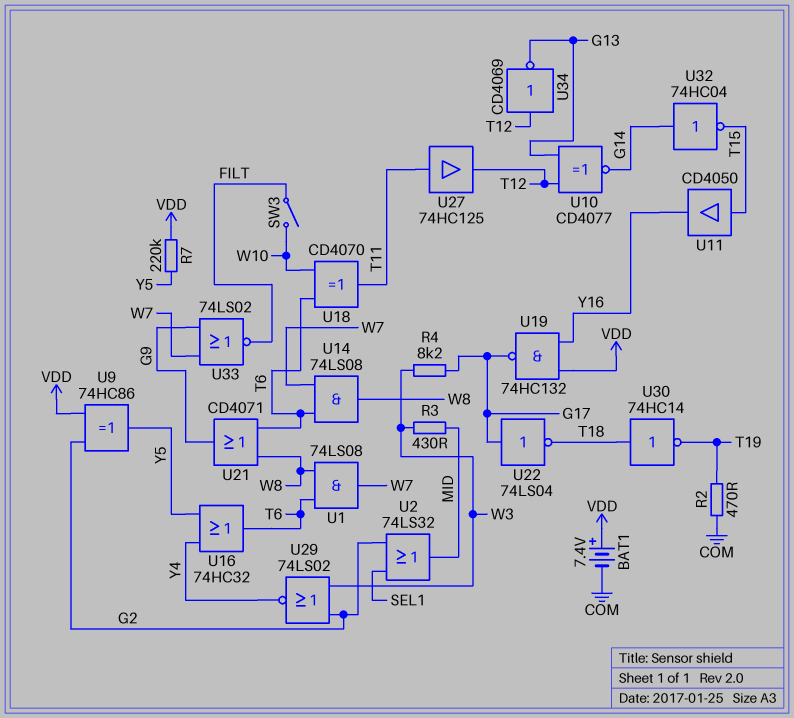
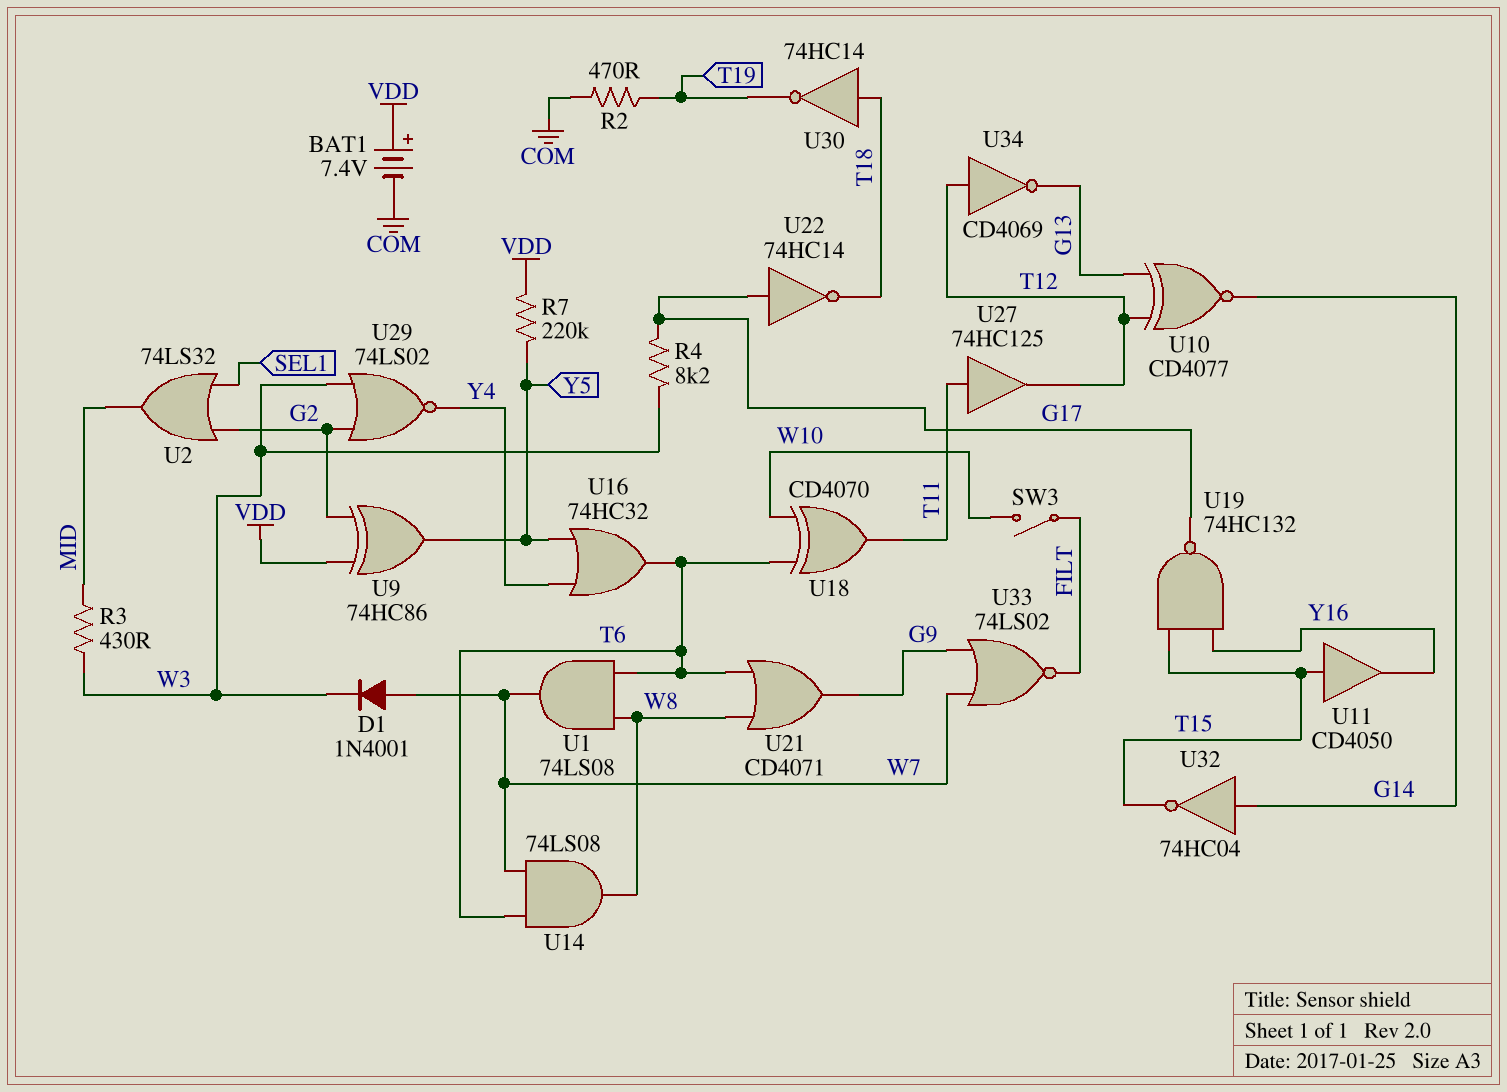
D1: none -> diode 1N4001 (A W7, K W3)
U19: NAND 74HC132 (in VDD, in Y16, out G17) -> NAND 74HC132 (in T15, in Y16, out G17)
U22: NOT 74LS04 (in G17, out T18) -> NOT 74HC14 (in G17, out T18)

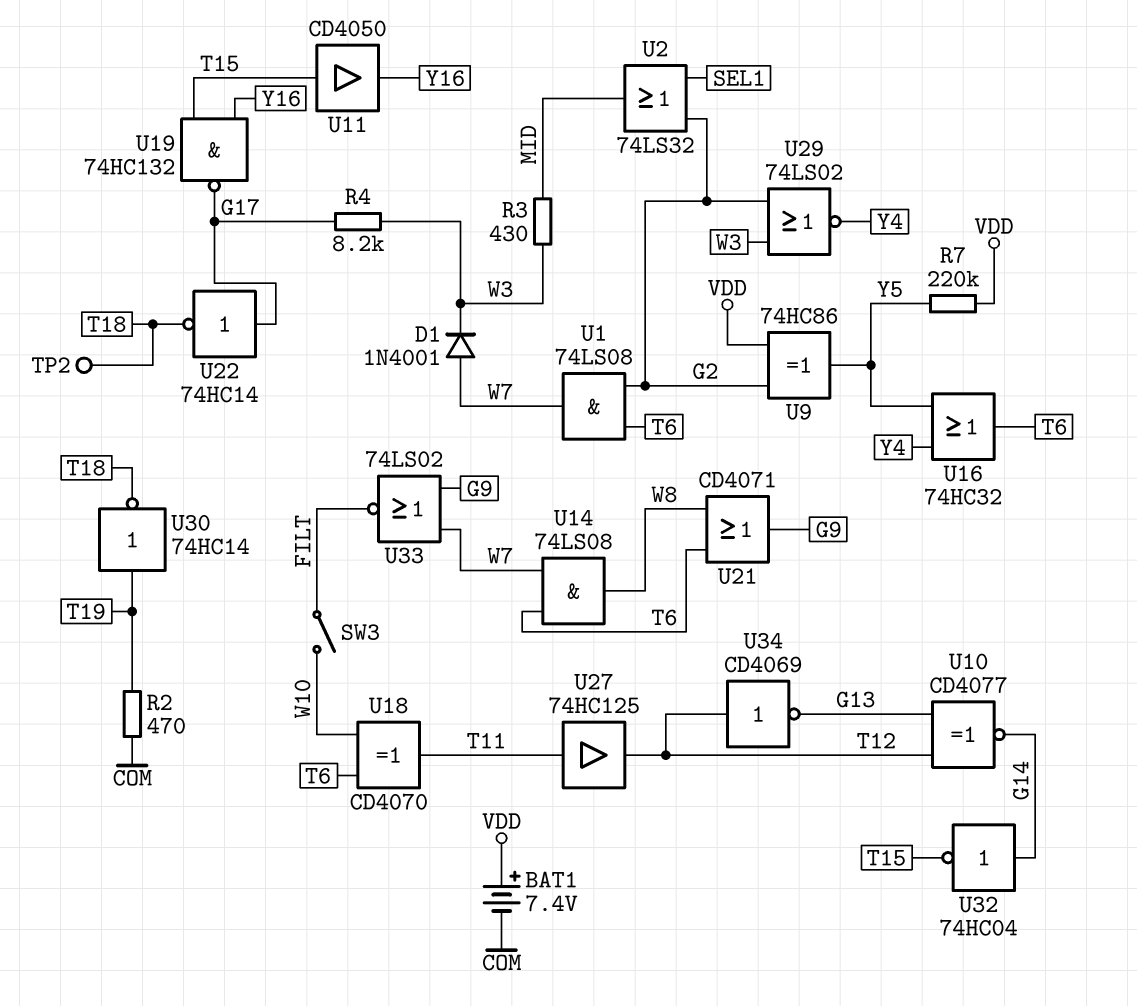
TP2: none -> test point (T18)
U1: AND 74LS08 (in T6, in W8, out W7) -> AND 74LS08 (in G2, in T6, out W7)
U30: NOT 74HC14 (in T18, out T19) -> NOT 74HC14 (in T19, out T18)

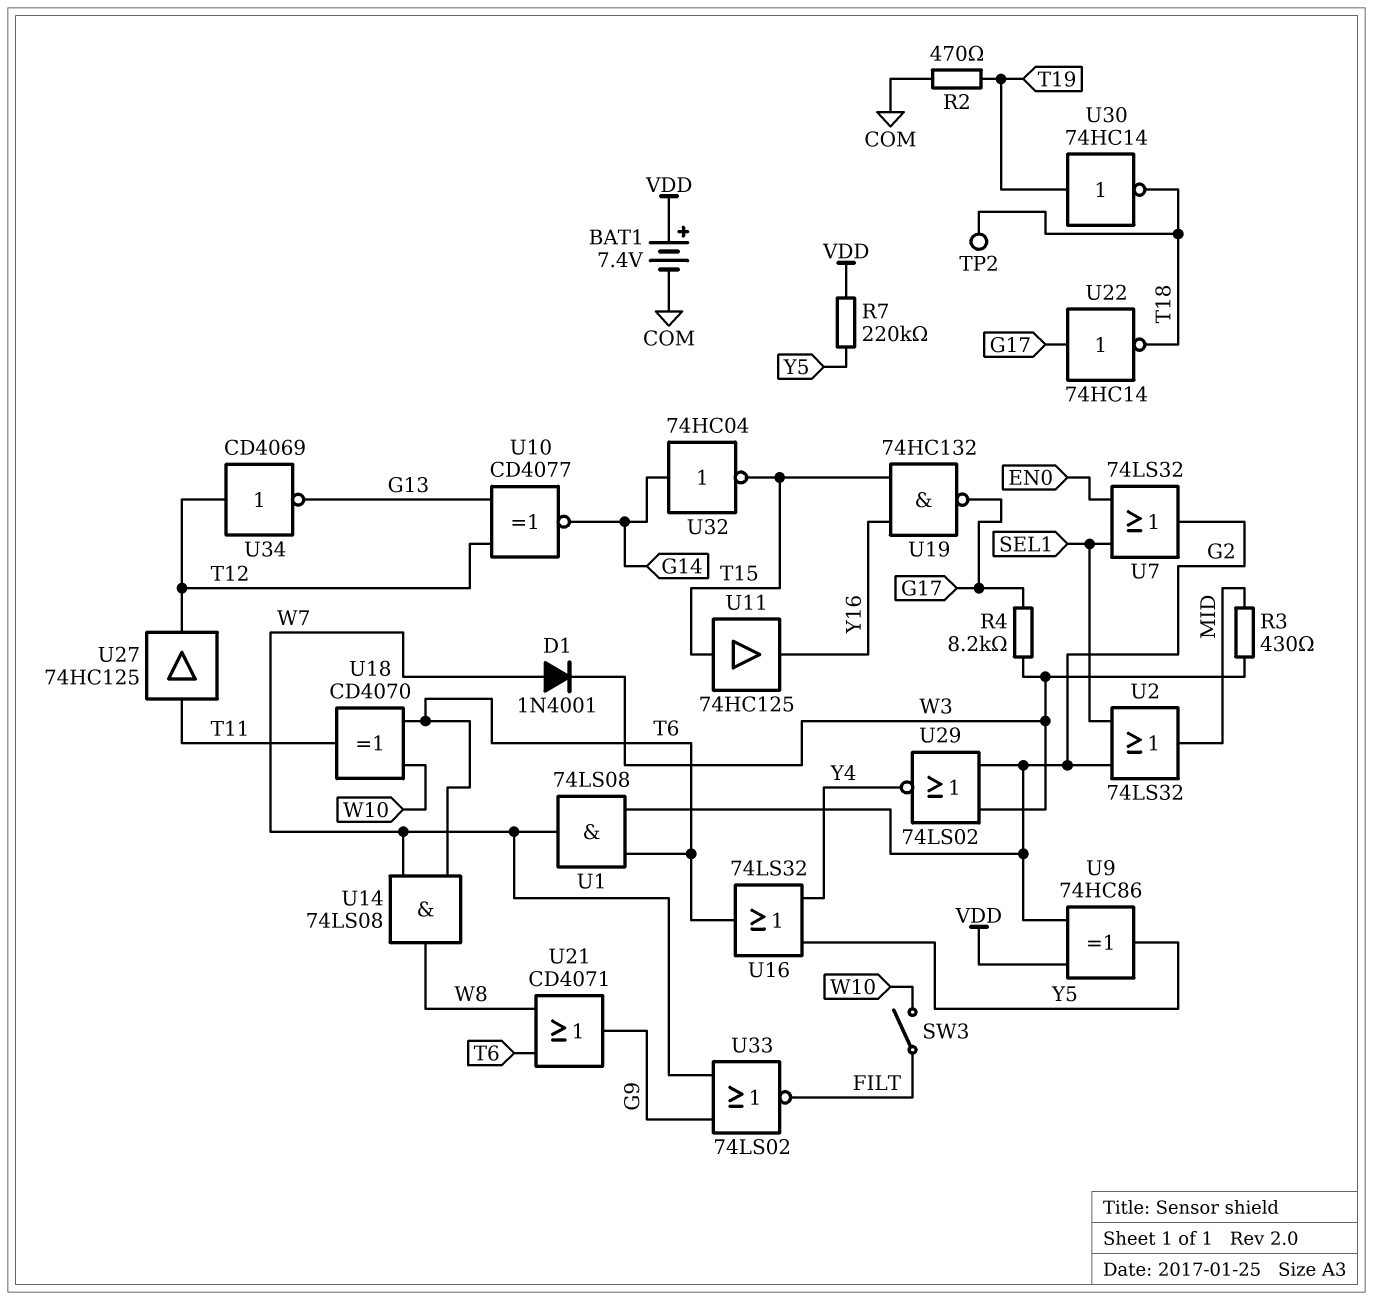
U7: none -> OR 74LS32 (in EN0, in SEL1, out G2)
U11: buffer CD4050 (in T15, out Y16) -> buffer 74HC125 (in T15, out Y16)
U16: OR 74HC32 (in Y4, in Y5, out T6) -> OR 74LS32 (in Y4, in Y5, out T6)

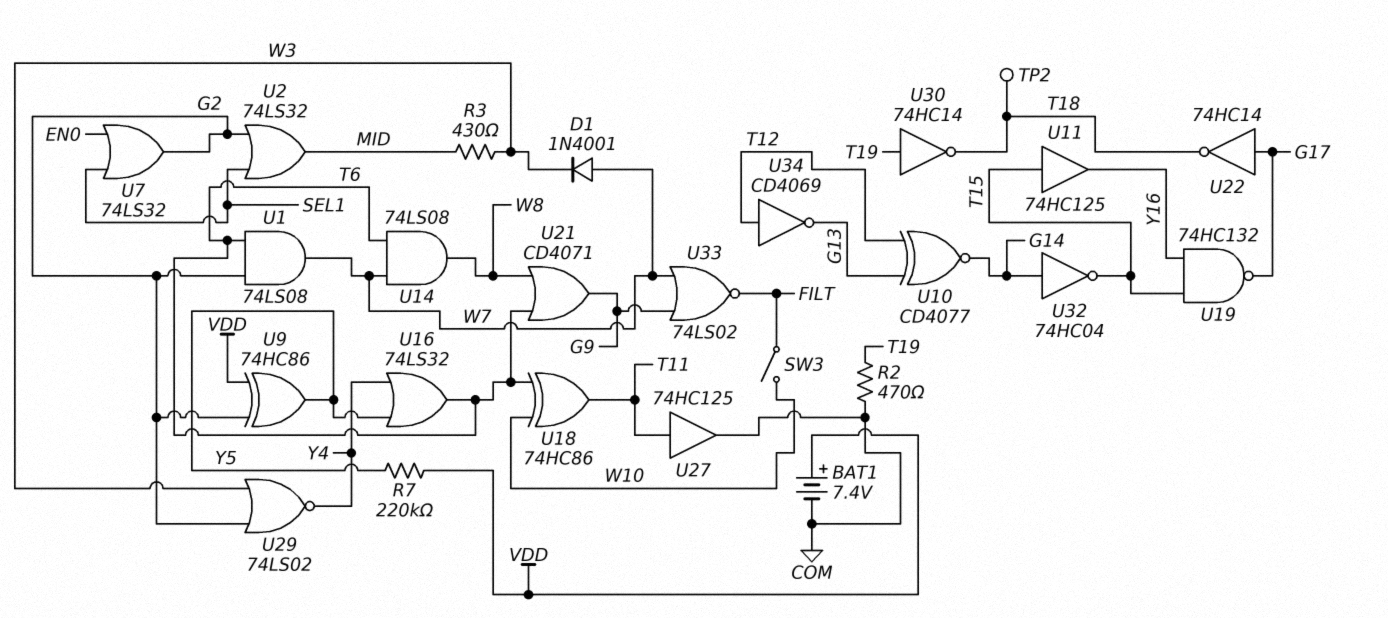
R4: 8.2k (G17, W3) -> none
U18: XOR CD4070 (in T6, in W10, out T11) -> XOR 74HC86 (in T6, in W10, out T11)
U27: buffer 74HC125 (in T11, out T12) -> buffer 74HC125 (in T11, out COM)

